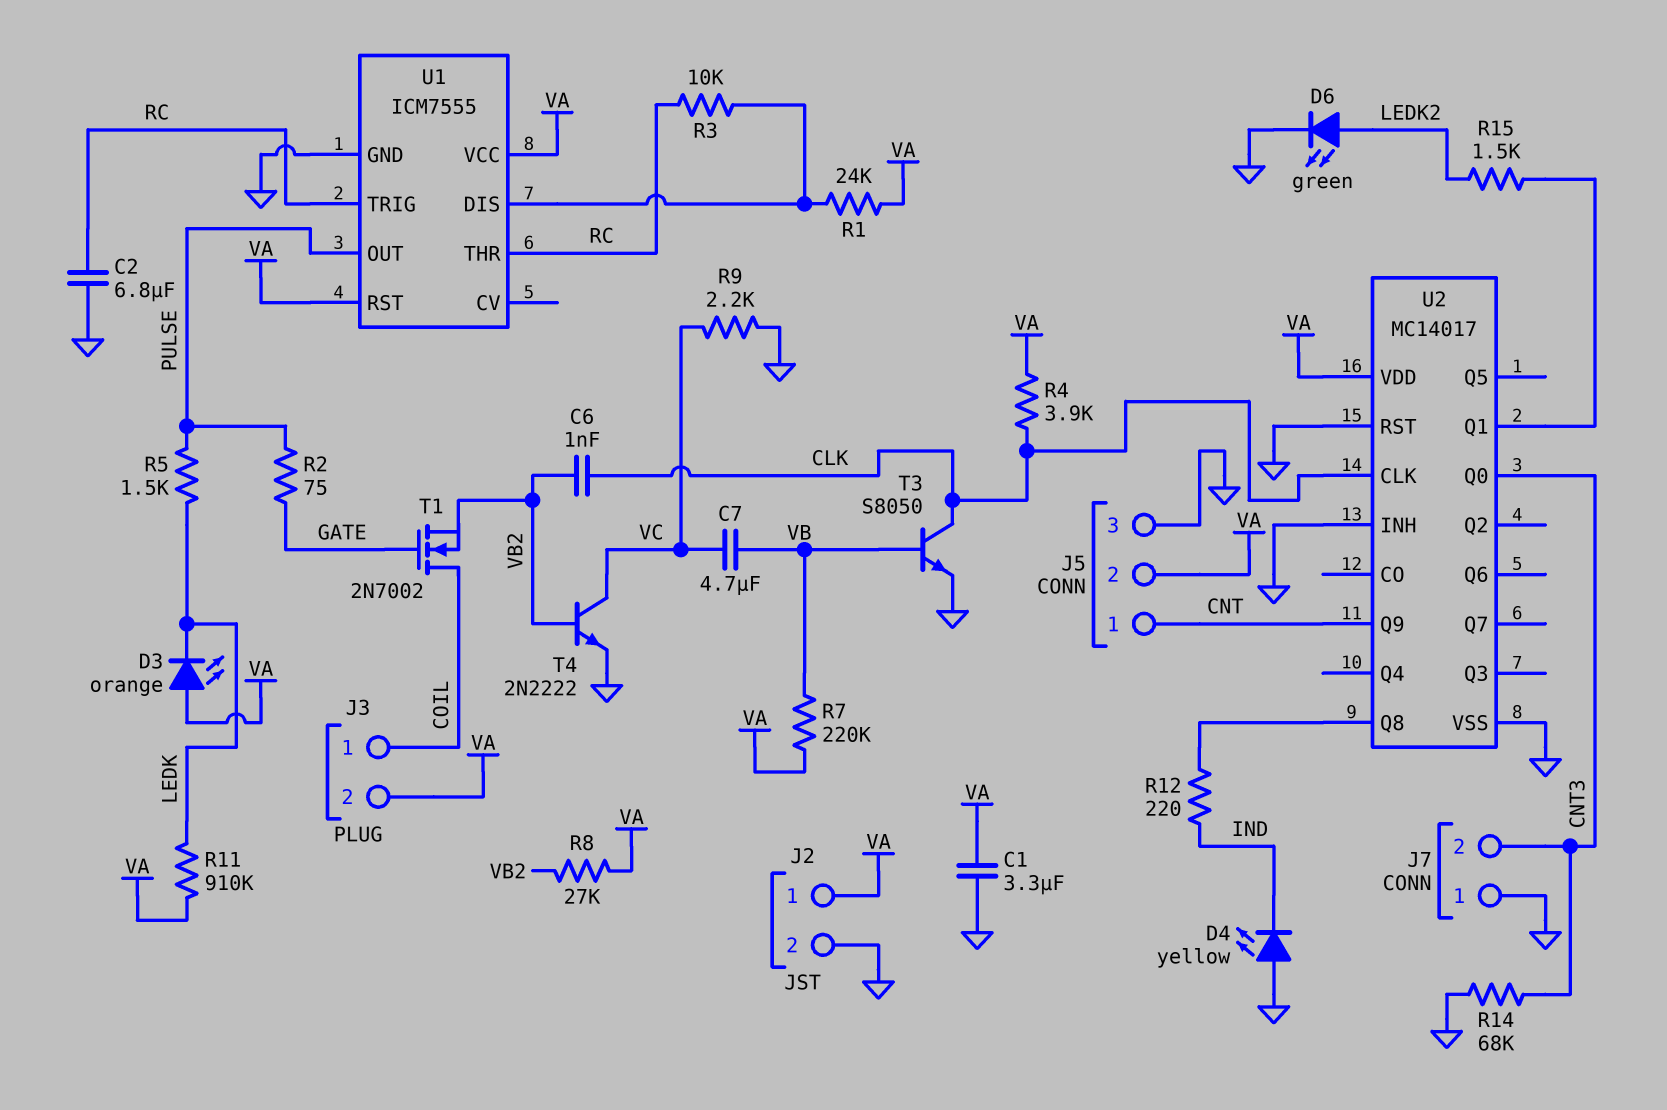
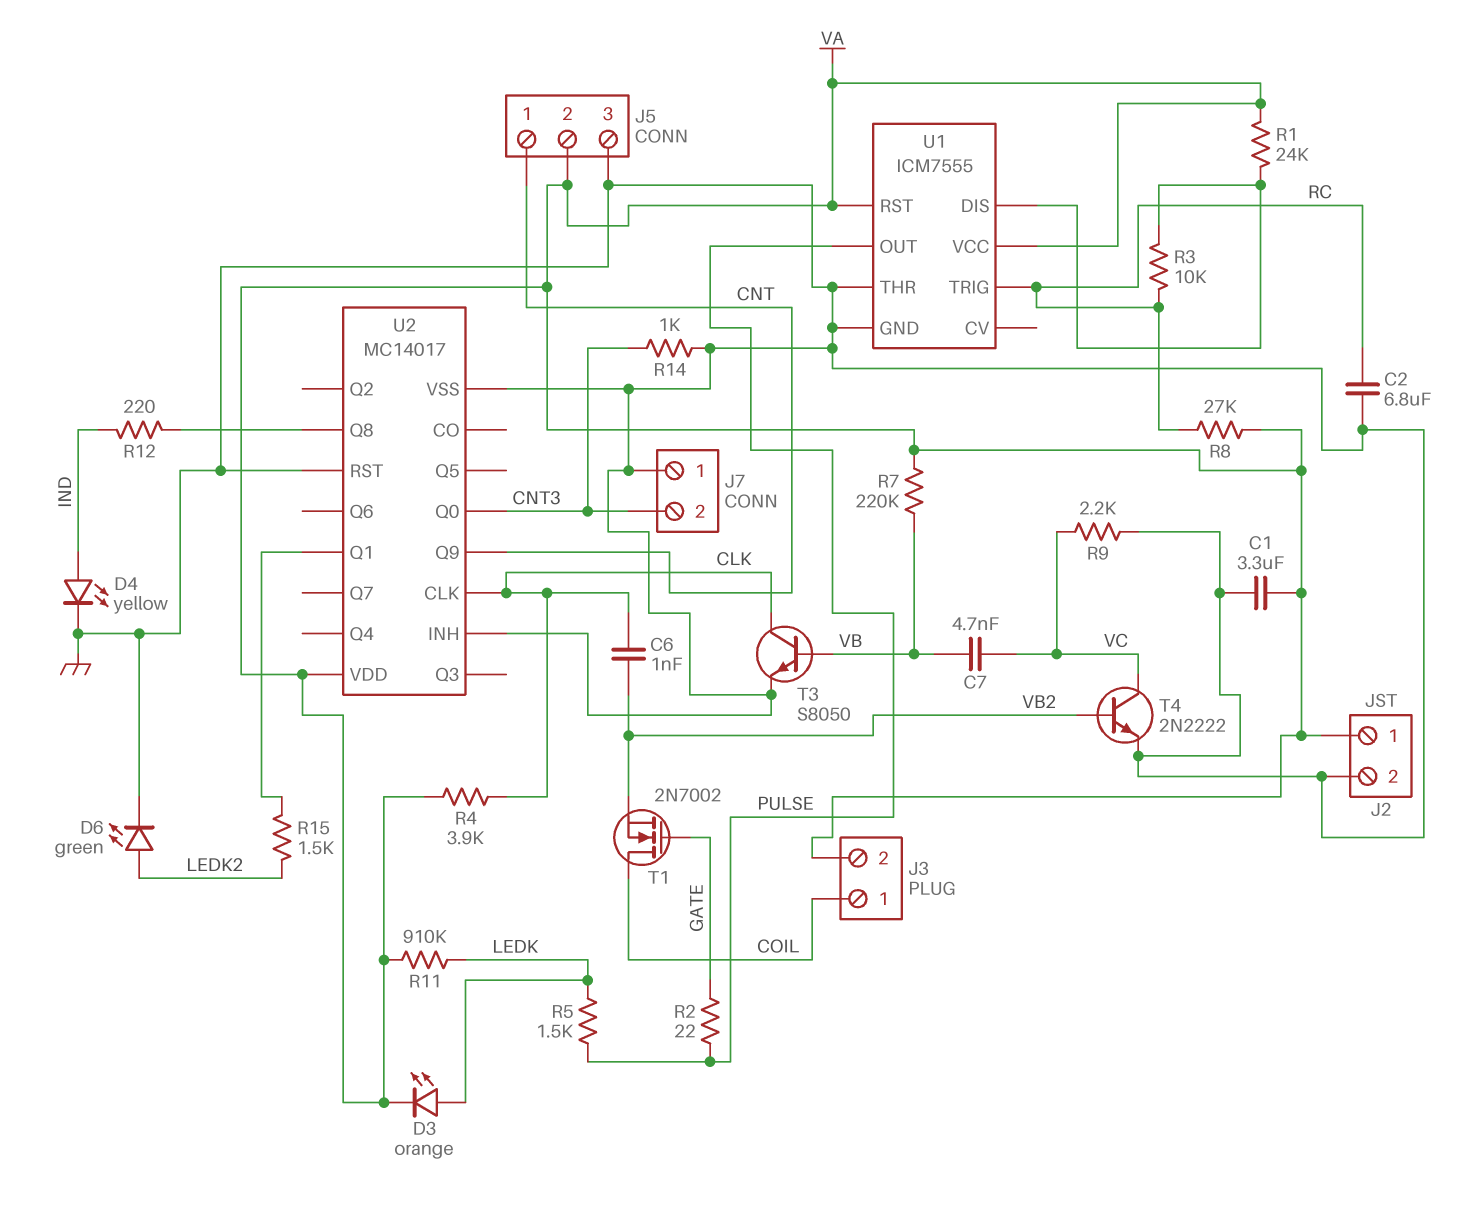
C7: 4.7uF (VB, VC) -> 4.7nF (VB, VC)
D3: LED orange (A VA, K LEDK) -> LED orange (A LEDK, K VA)
D4: LED yellow (A GND, K IND) -> LED yellow (A IND, K GND)
R2: 75 (GATE, PULSE) -> 22 (GATE, PULSE)
R8: 27k (VA, VB2) -> 27k (RC, VA)
R14: 68k (CNT3, GND) -> 1k (CNT3, GND)
U1 pin THR: RC -> GND

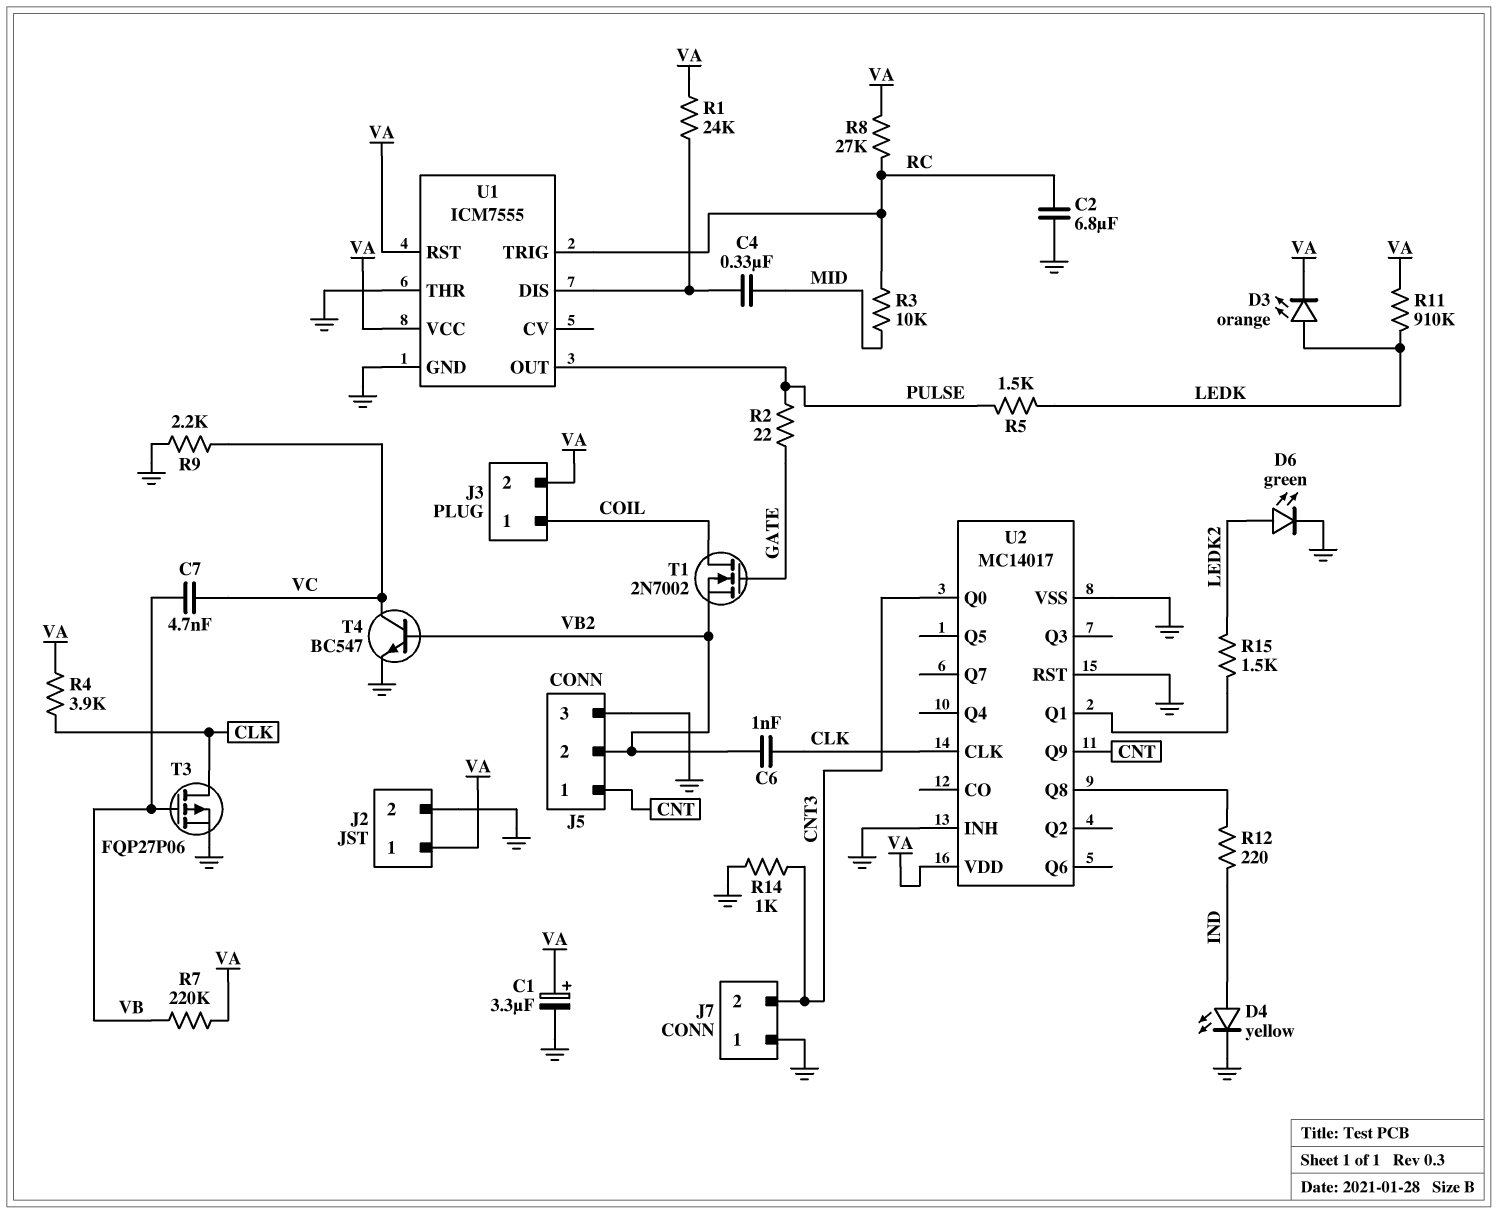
C1: 3.3uF (GND, VA) -> 3.3uF (plus VA, minus GND)
C4: none -> 330nF (MID, U1/DIS)
J5 pin 2: VA -> VB2
R3: 10k (RC, U1/DIS) -> 10k (MID, RC)
T3: NPN S8050 (B VB, C CLK, E GND) -> PMOS FQP27P06 (G VB, D CLK, S GND)
T4: NPN 2N2222 (B VB2, C VC, E GND) -> NPN BC547 (B VB2, C VC, E GND)

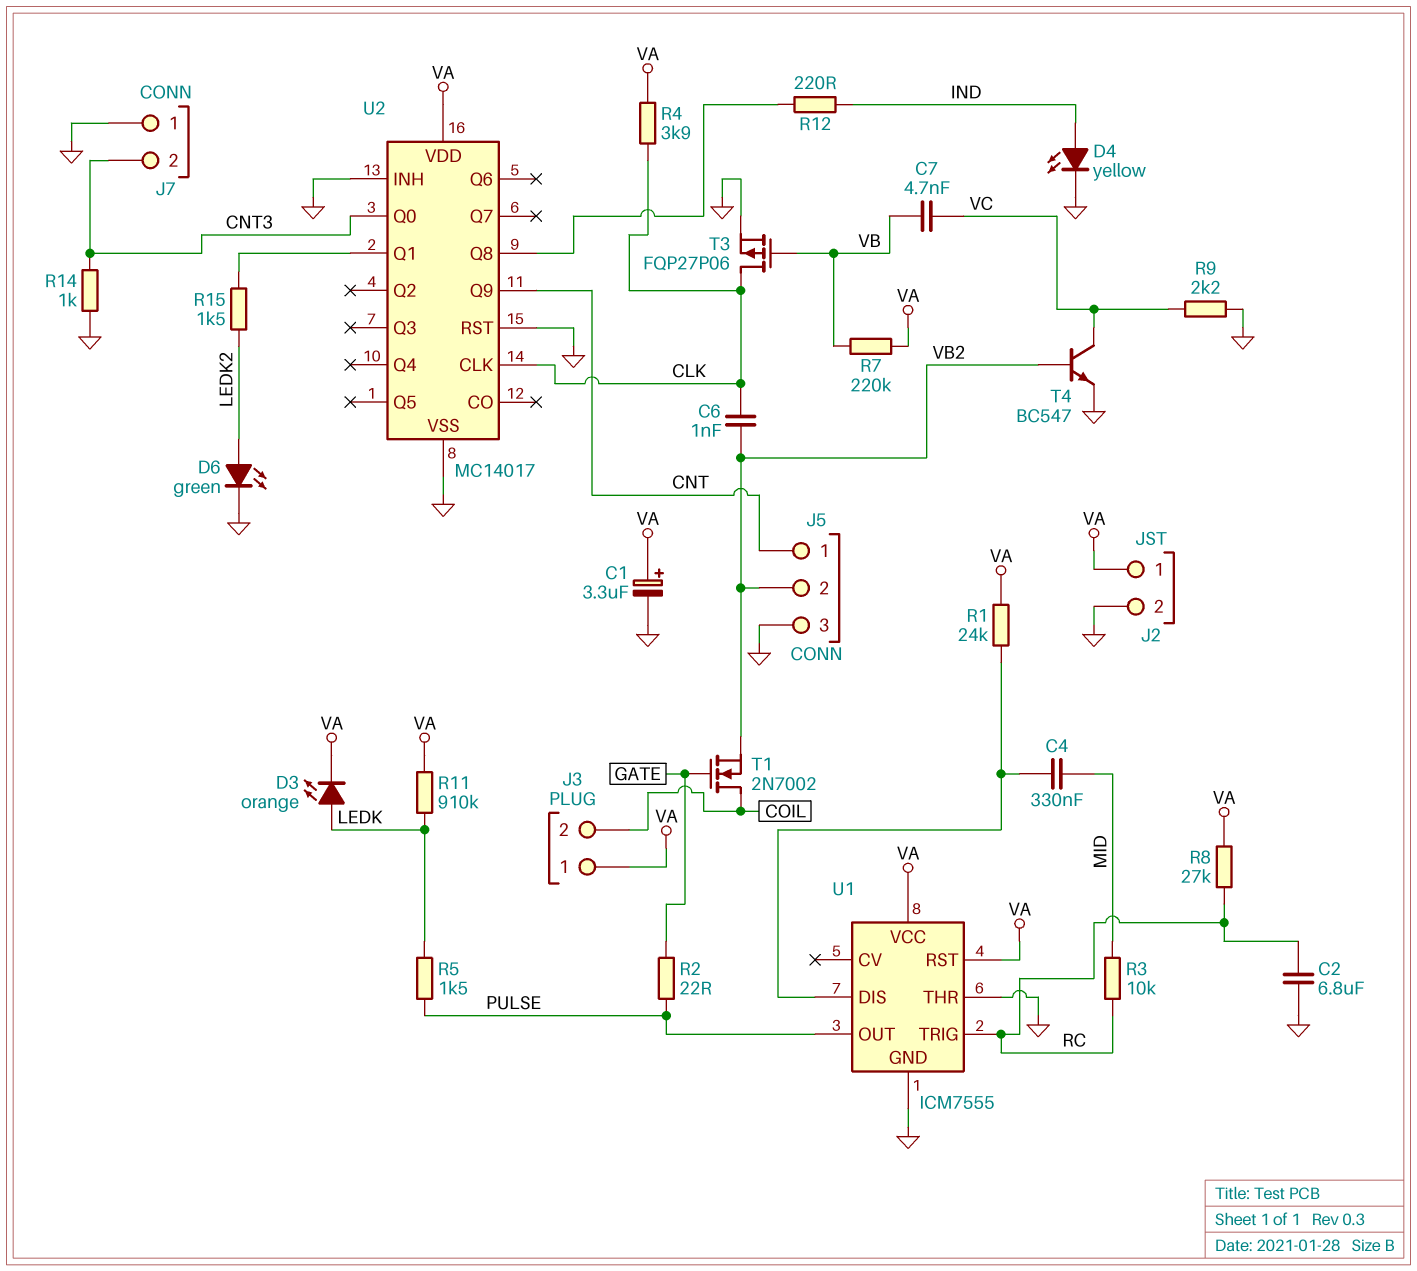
J3 pin 1: COIL -> VA
J3 pin 2: VA -> COIL

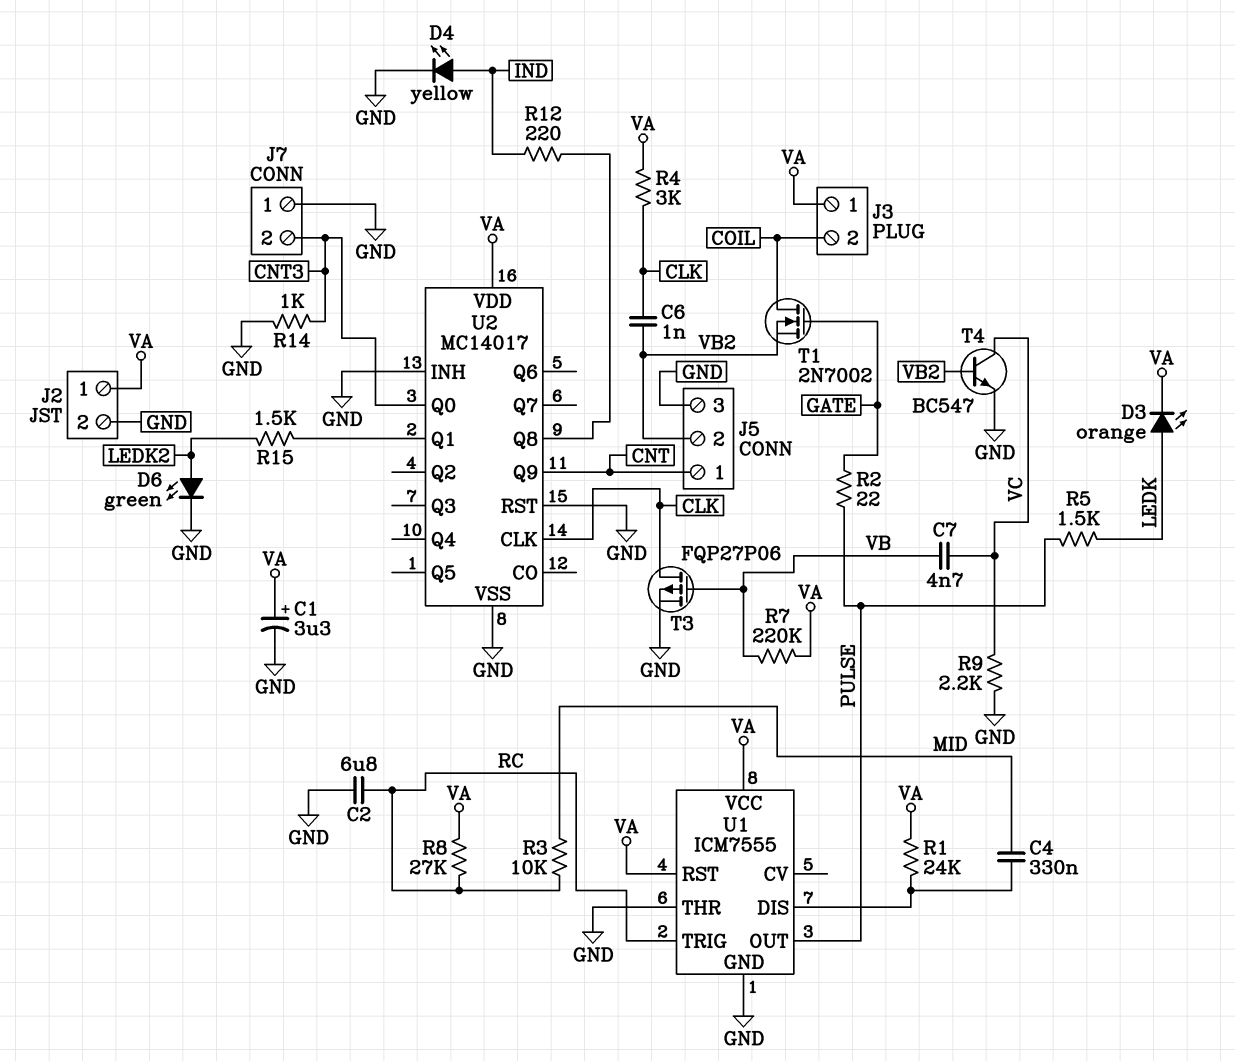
R4: 3.9k (CLK, VA) -> 3k (CLK, VA)
R11: 910k (LEDK, VA) -> none

